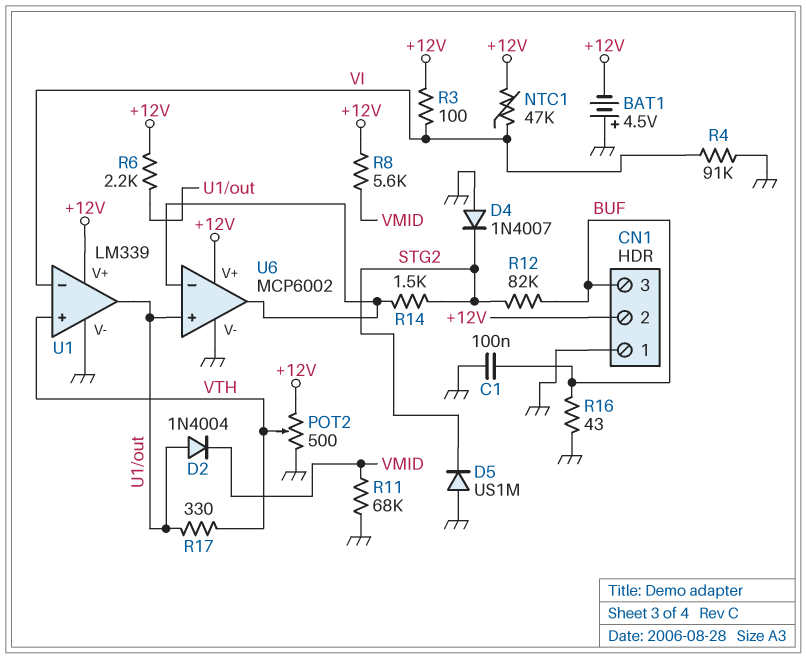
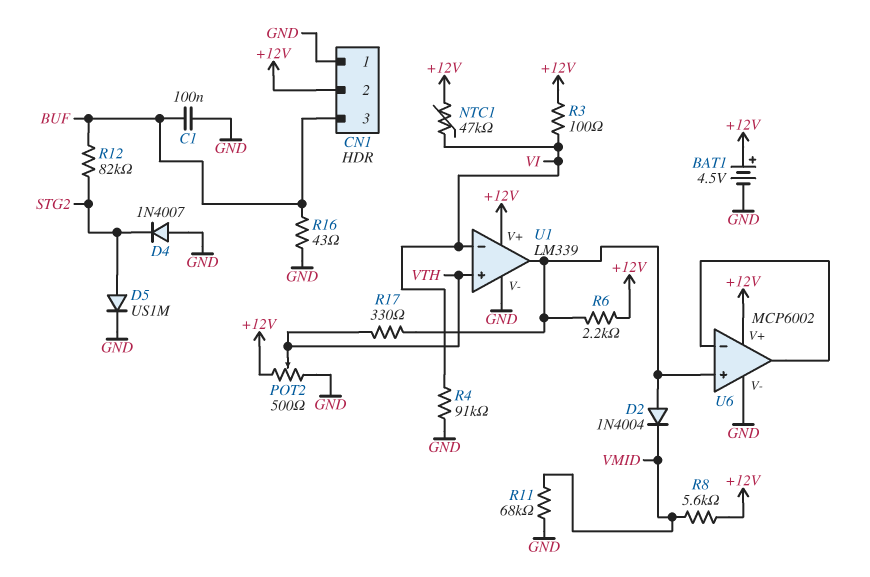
BAT1: 4.5V (plus GND, minus +12V) -> 4.5V (plus +12V, minus GND)
D5: diode US1M (A GND, K STG2) -> diode US1M (A STG2, K GND)
R14: 1.5k (STG2, U6/in-) -> none

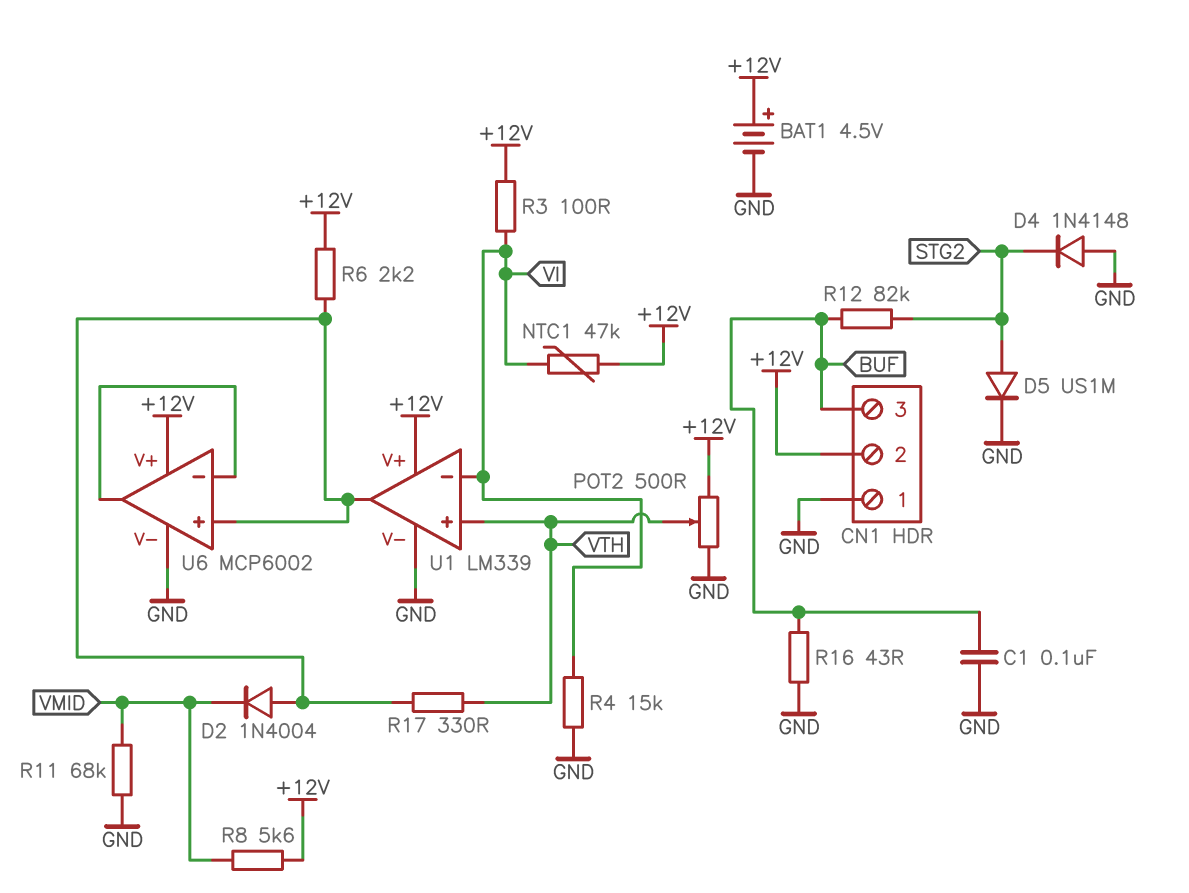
D4: diode 1N4007 (A GND, K STG2) -> diode 1N4148 (A GND, K STG2)
R4: 91k (GND, VI) -> 15k (GND, VI)

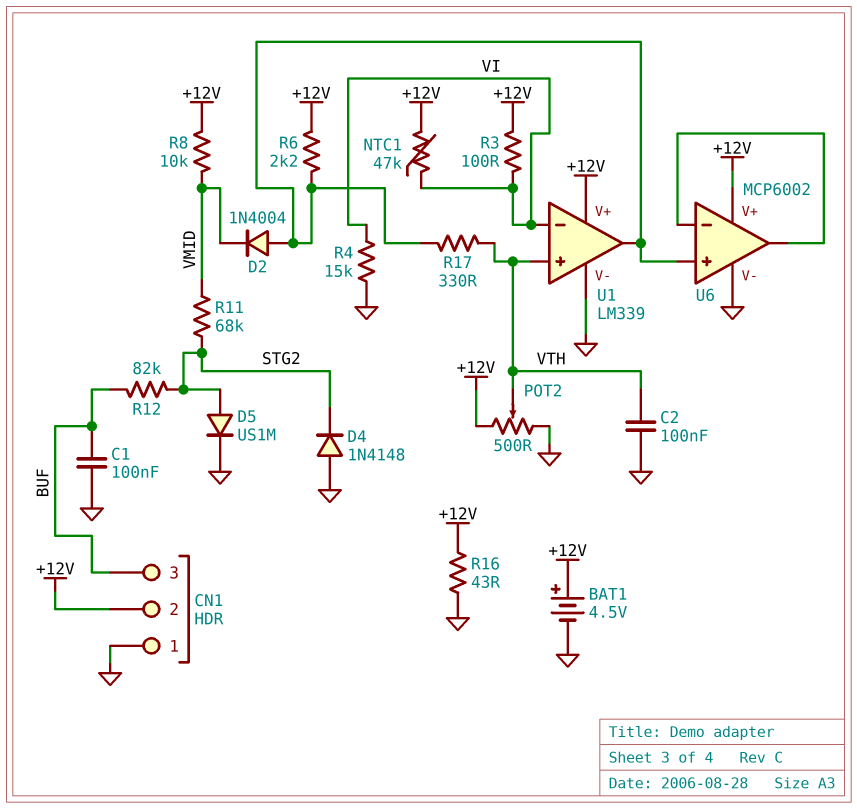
C2: none -> 100nF (GND, VTH)
R8: 5.6k (+12V, VMID) -> 10k (+12V, VMID)
R11: 68k (GND, VMID) -> 68k (STG2, VMID)
R16: 43 (BUF, GND) -> 43 (+12V, GND)

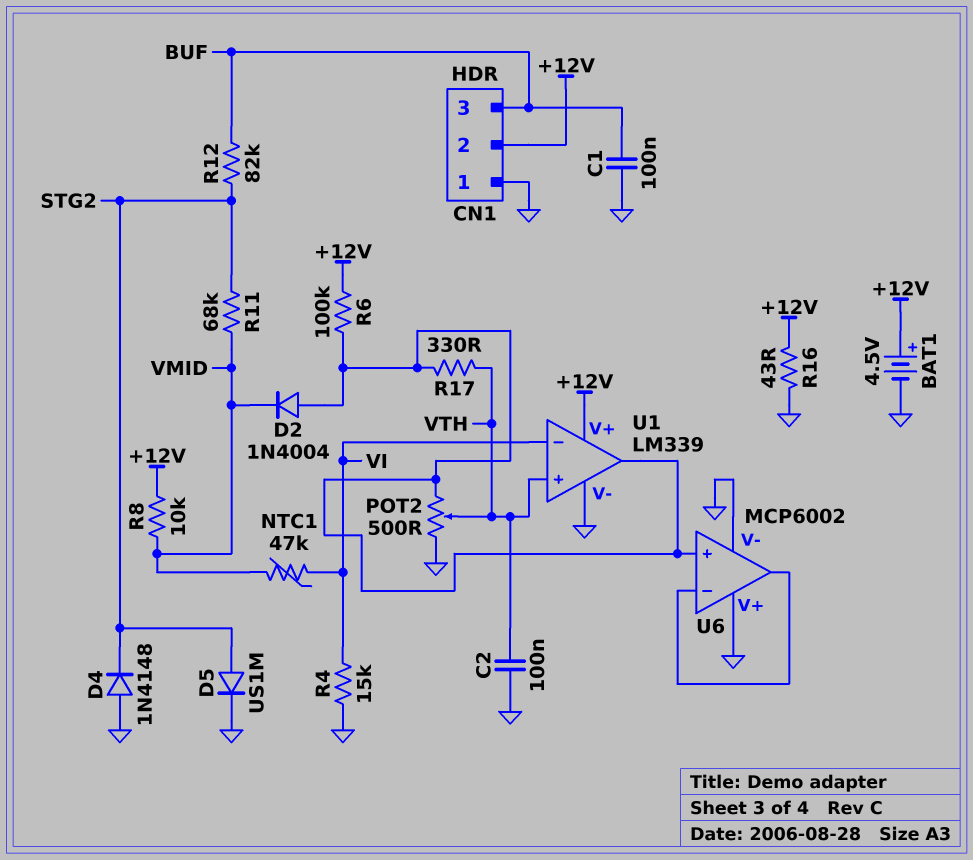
NTC1: 47k (+12V, VI) -> 47k (VI, VMID)
POT2: 500 (+12V, GND, wiper VTH) -> 500 (GND, U1/out, wiper VTH)
R3: 100 (+12V, VI) -> none
R6: 2.2k (+12V, U1/out) -> 100k (+12V, U1/out)
U6 pin V+: +12V -> GND

